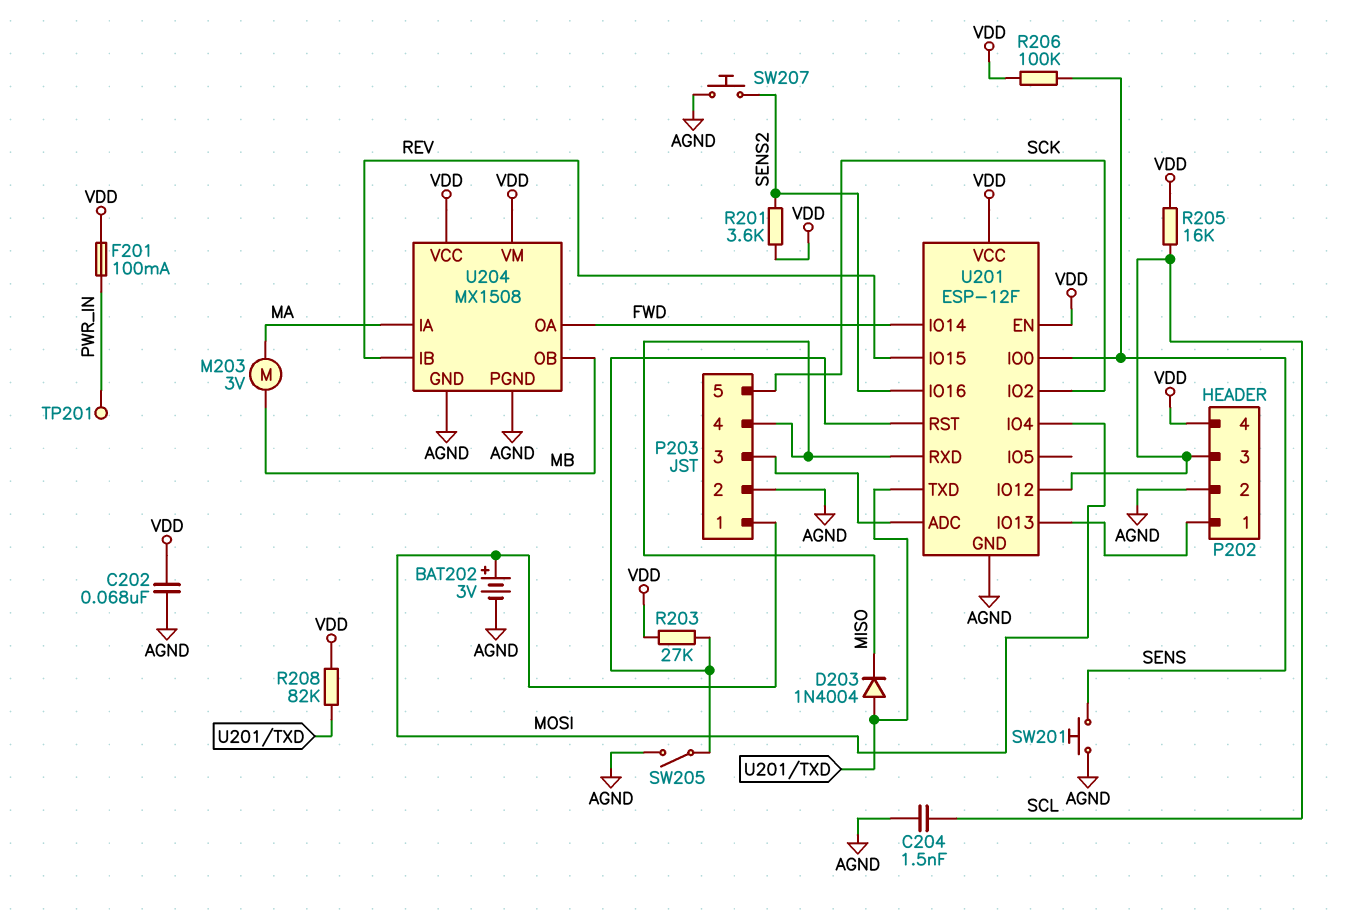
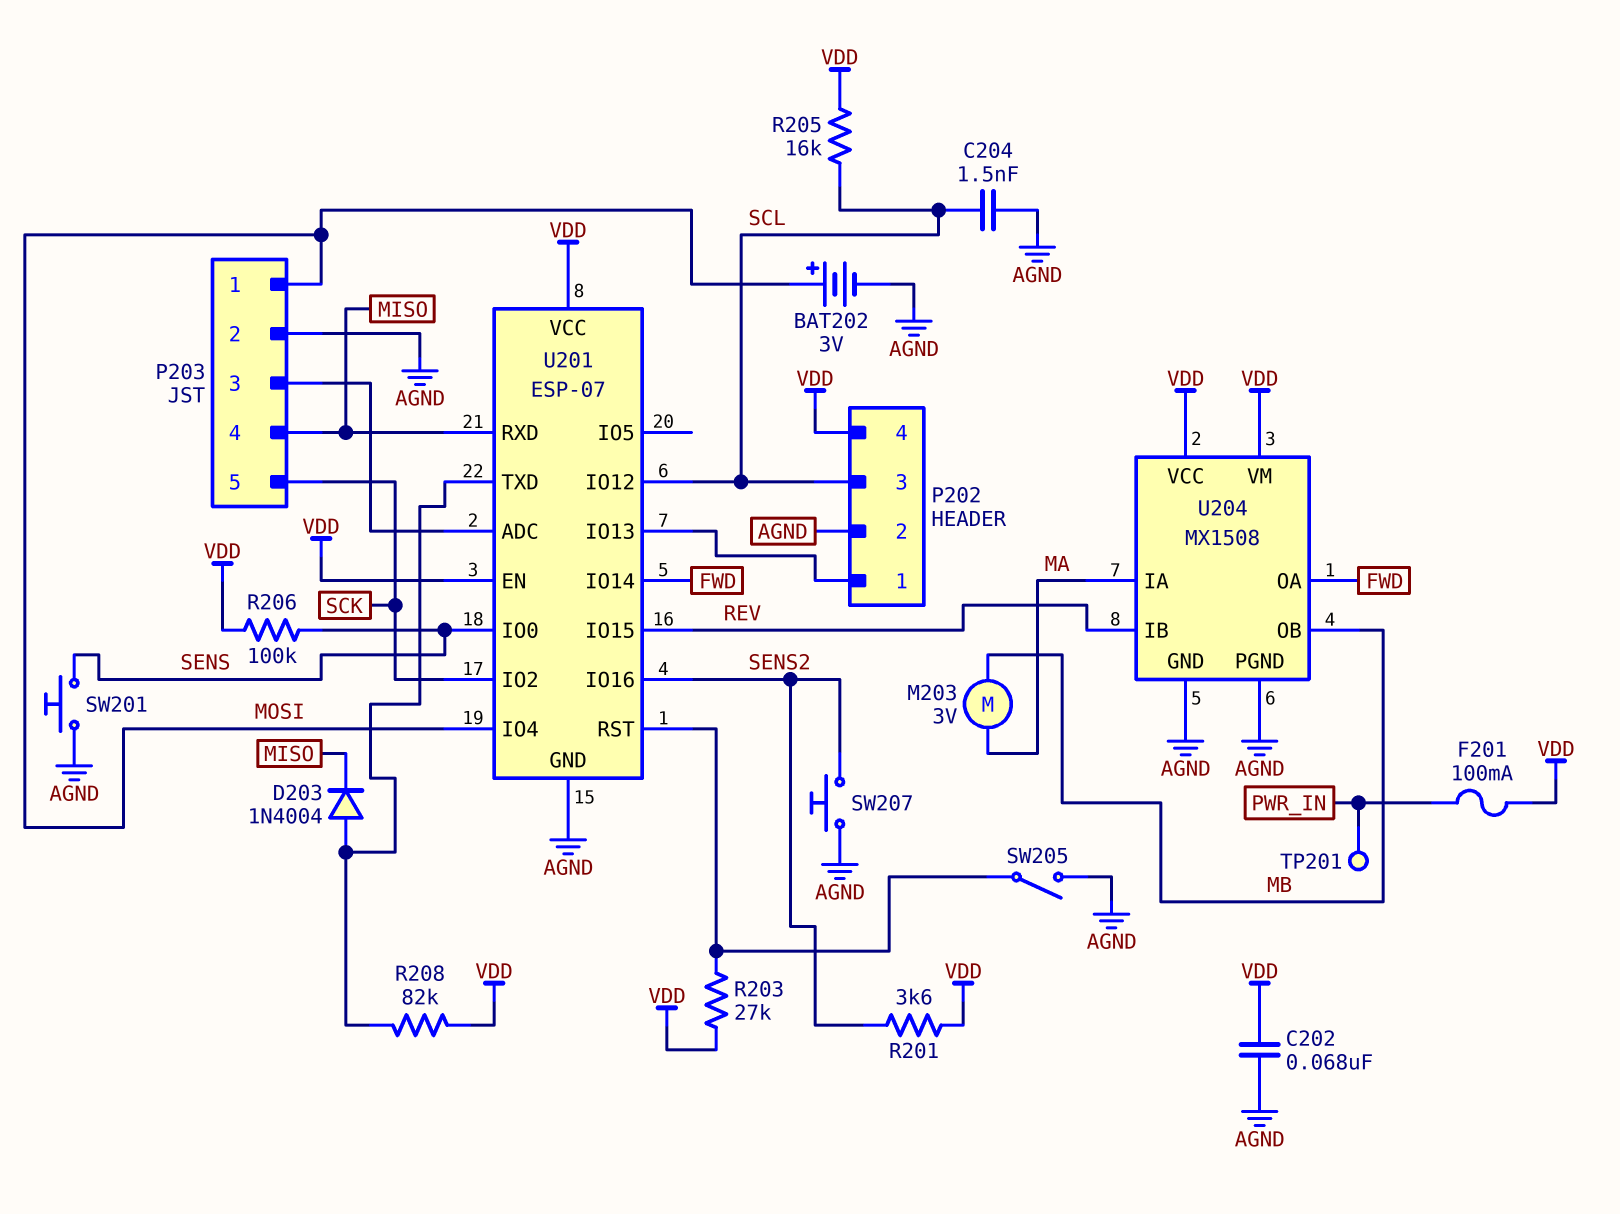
U201: ESP-12F -> ESP-07

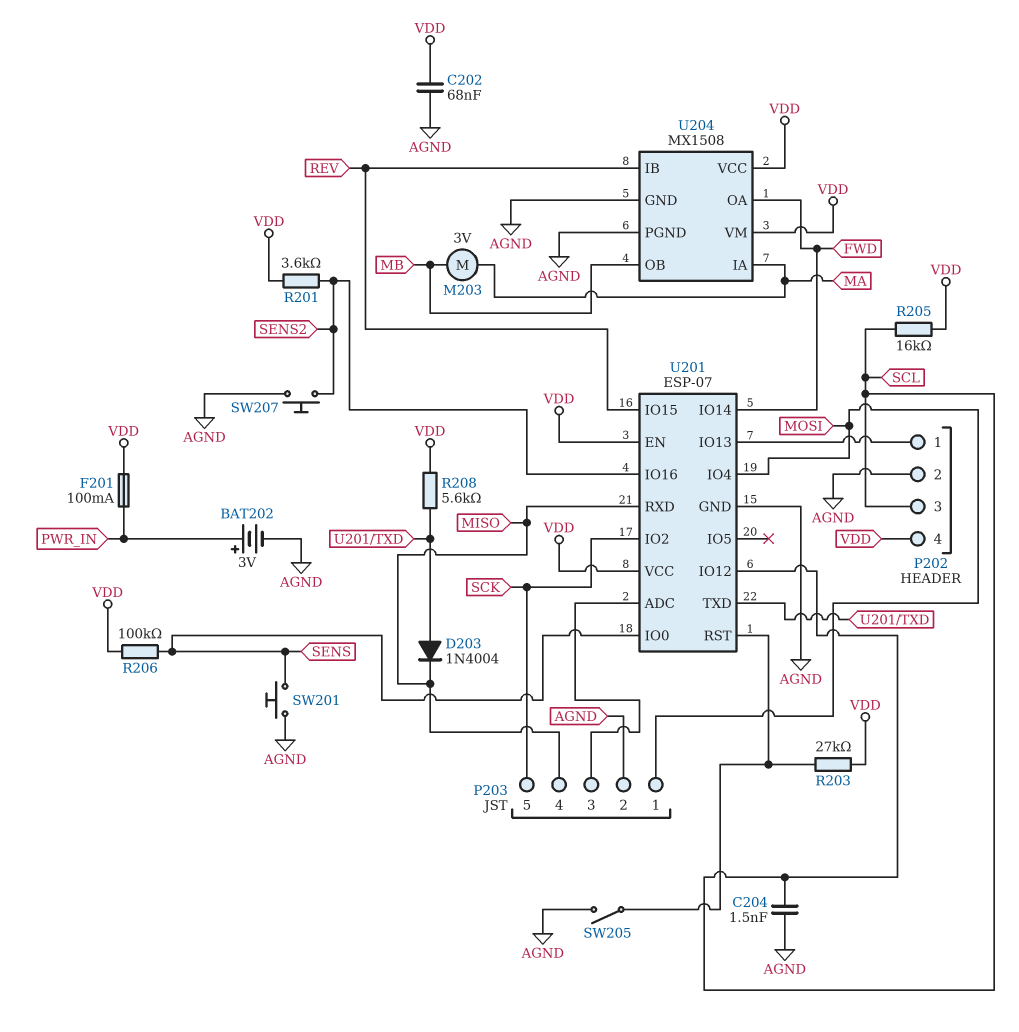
BAT202: 3V (plus MOSI, minus AGND) -> 3V (plus PWR_IN, minus AGND)
R208: 82k (U201/TXD, VDD) -> 5.6k (U201/TXD, VDD)
TP201: test point (PWR_IN) -> none

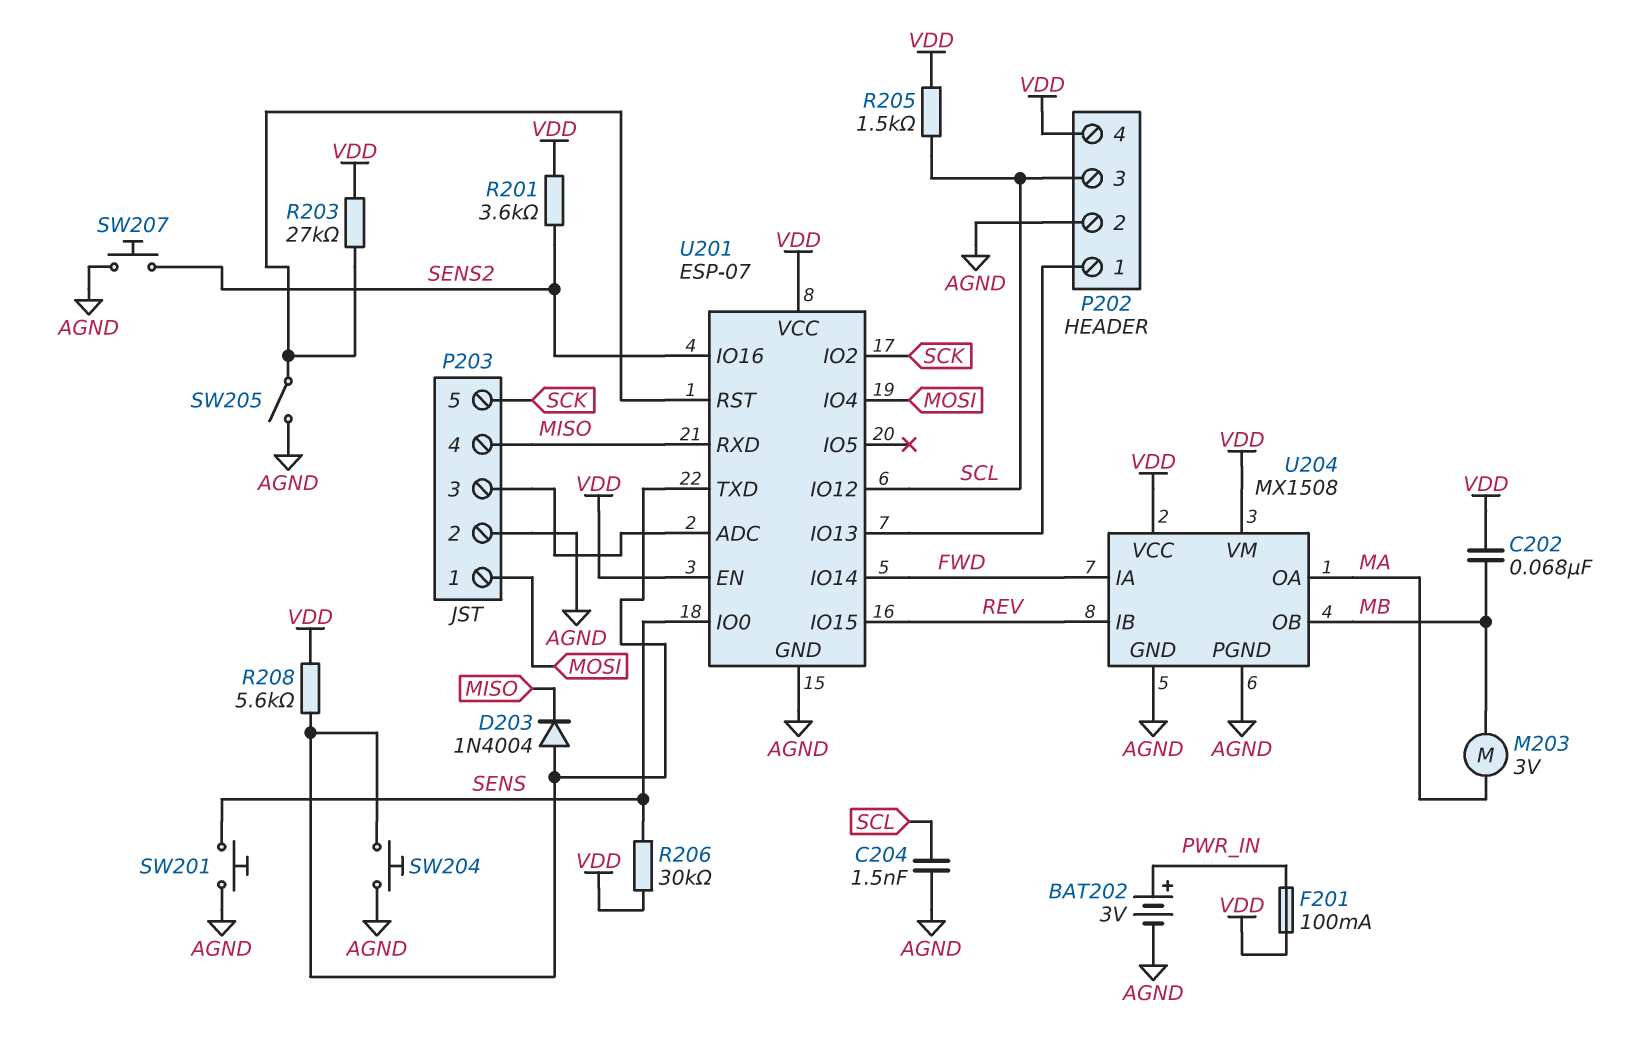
C202: 68nF (AGND, VDD) -> 68nF (MB, VDD)
R205: 16k (SCL, VDD) -> 1.5k (SCL, VDD)
R206: 100k (SENS, VDD) -> 30k (SENS, VDD)
SW204: none -> button (AGND, U201/TXD)
U204 pin IA: MA -> FWD
U204 pin OA: FWD -> MA

